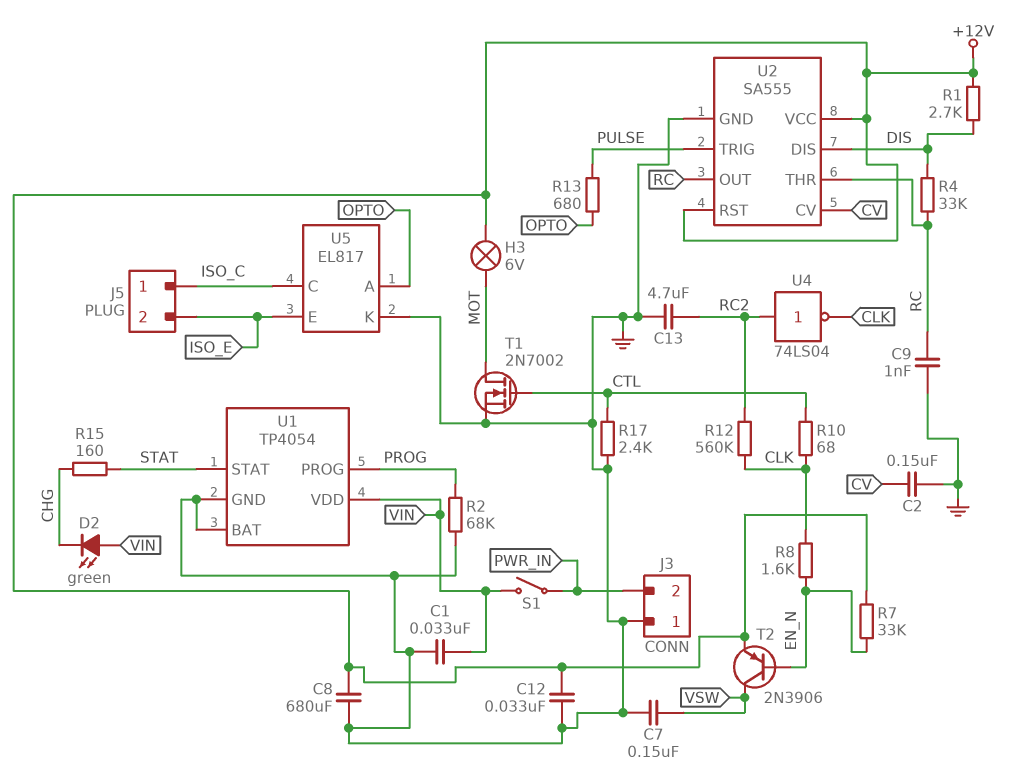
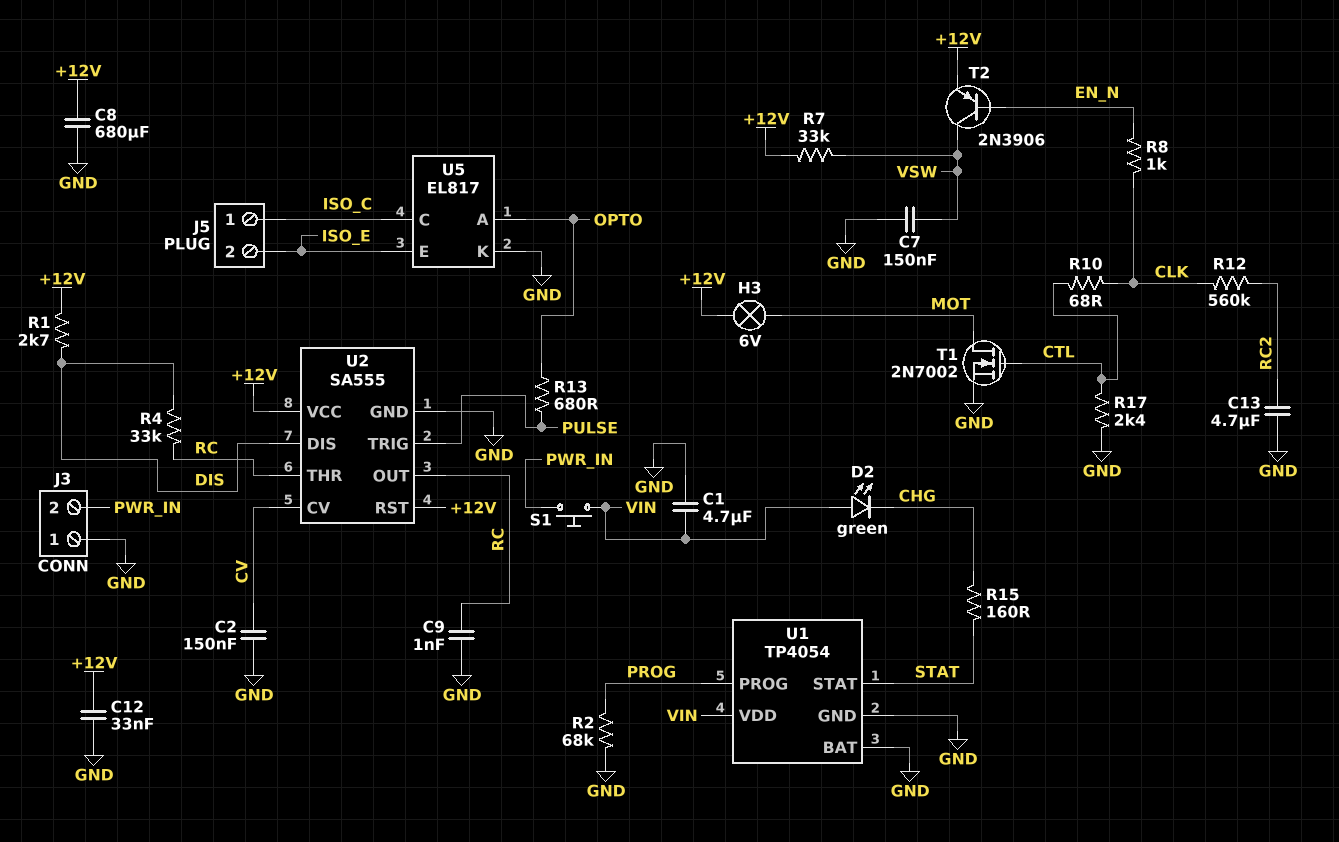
C1: 33nF (GND, VIN) -> 4.7uF (GND, VIN)
R7: 33k (+12V, EN_N) -> 33k (+12V, VSW)
R8: 1.6k (CLK, EN_N) -> 1k (CLK, EN_N)
S1: switch (PWR_IN, VIN) -> button (PWR_IN, VIN)
U4: NOT 74LS04 (in RC2, out CLK) -> none

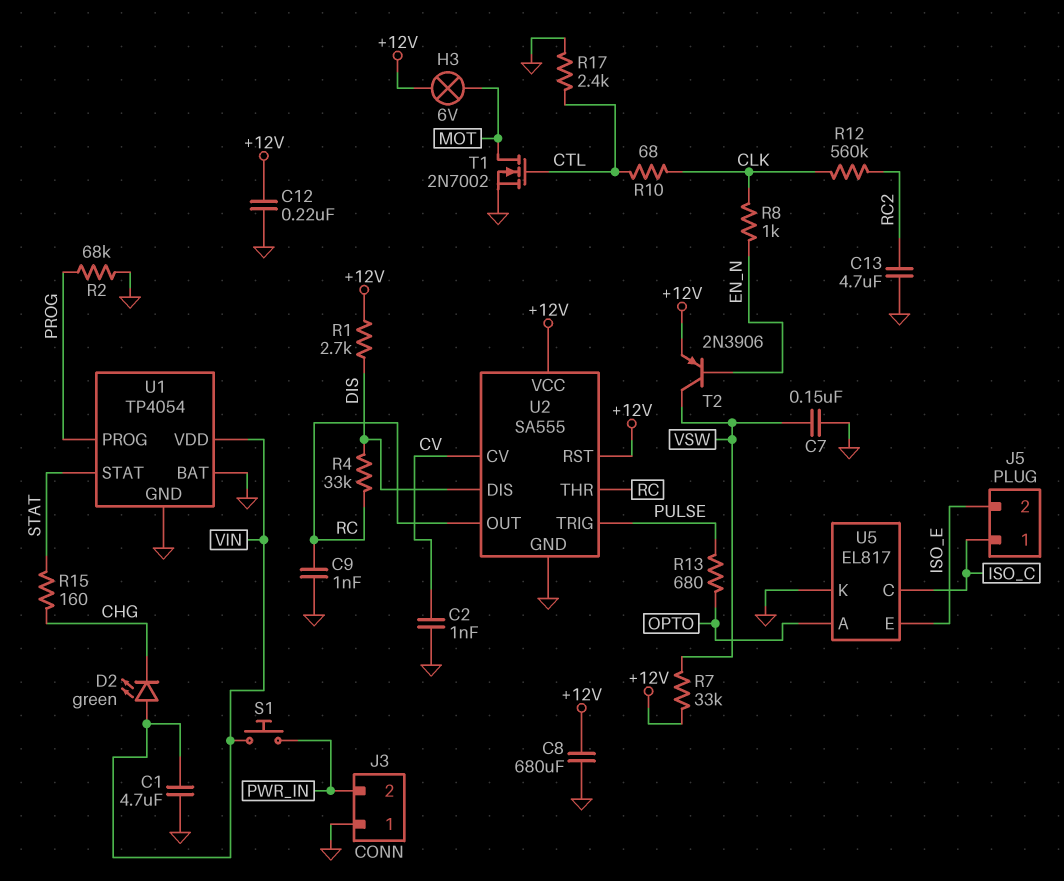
C2: 150nF (CV, GND) -> 1nF (CV, GND)
C12: 33nF (+12V, GND) -> 220nF (+12V, GND)

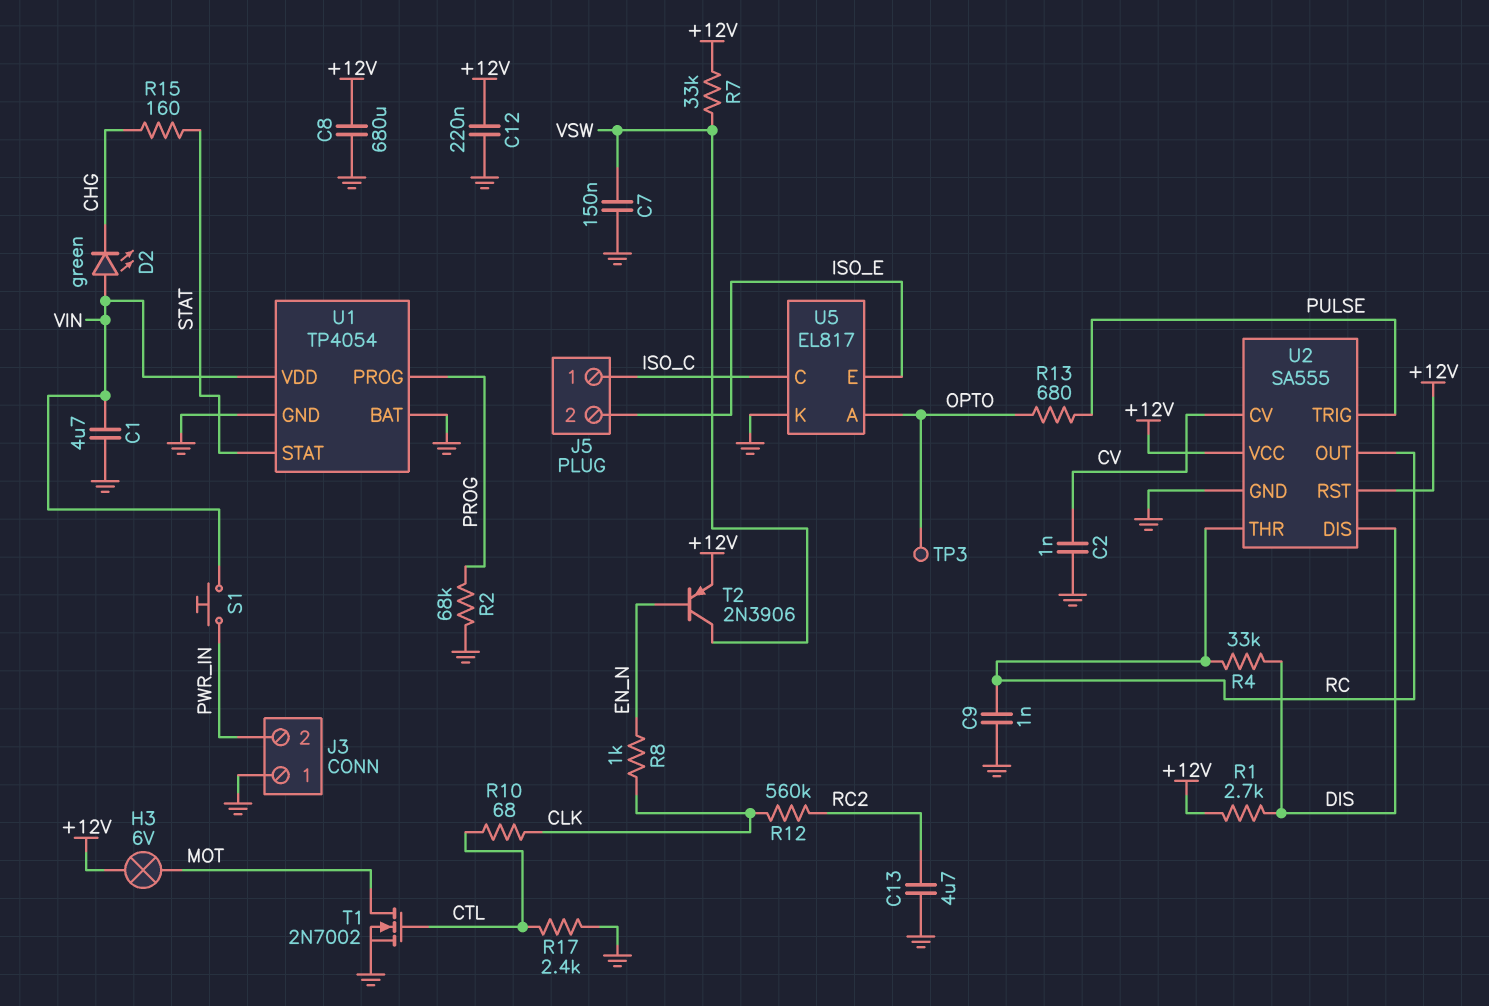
TP3: none -> test point (OPTO)

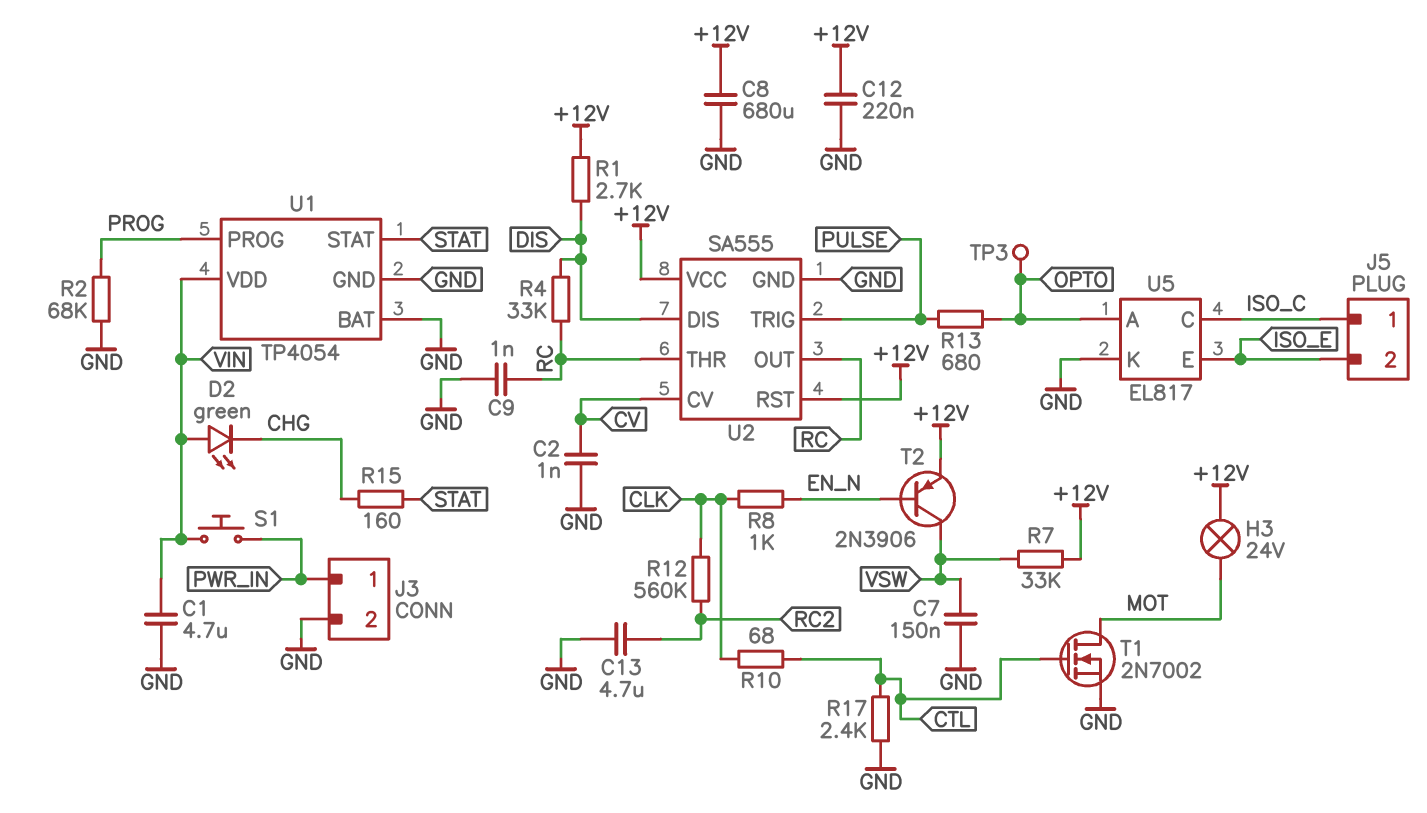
H3: lamp 6V (+12V, MOT) -> lamp 24V (+12V, MOT)
J3 pin 1: GND -> PWR_IN
J3 pin 2: PWR_IN -> GND

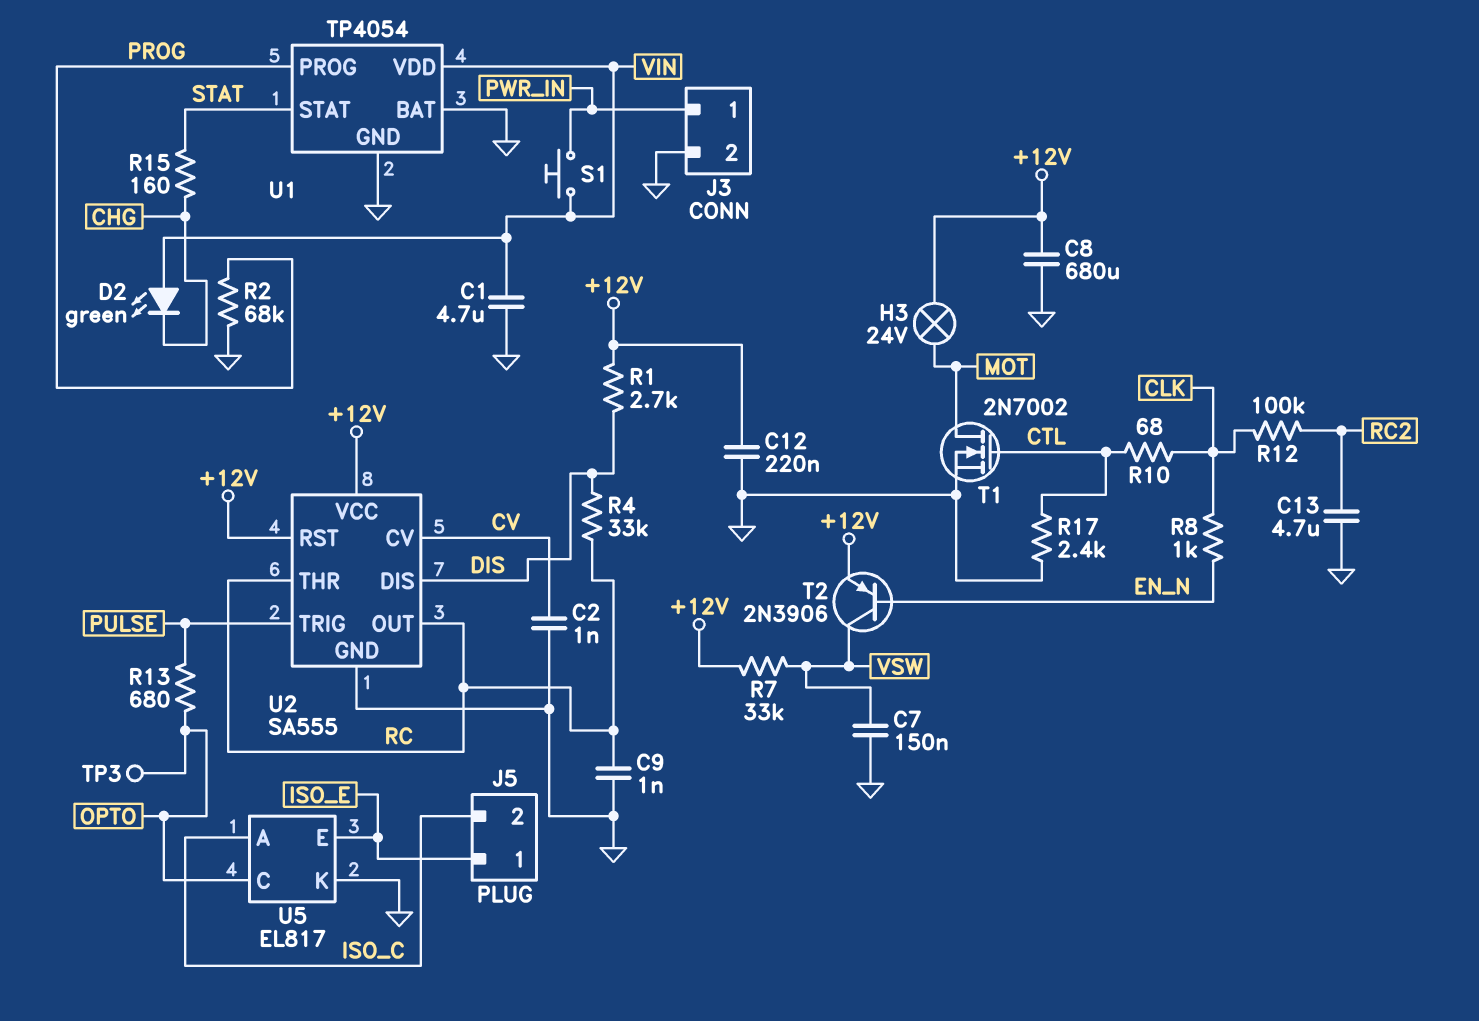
J5 pin 1: ISO_C -> ISO_E
J5 pin 2: ISO_E -> ISO_C
R12: 560k (CLK, RC2) -> 100k (CLK, RC2)
U5 pin A: OPTO -> ISO_C
U5 pin C: ISO_C -> OPTO

